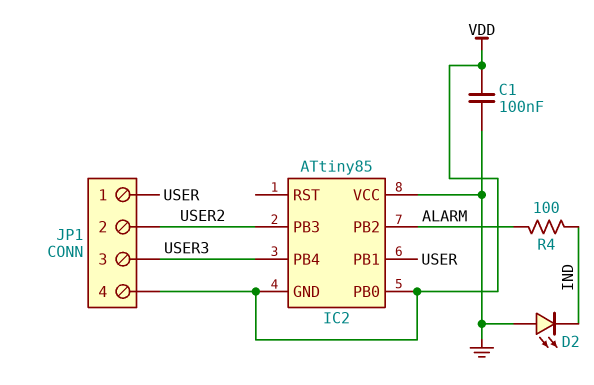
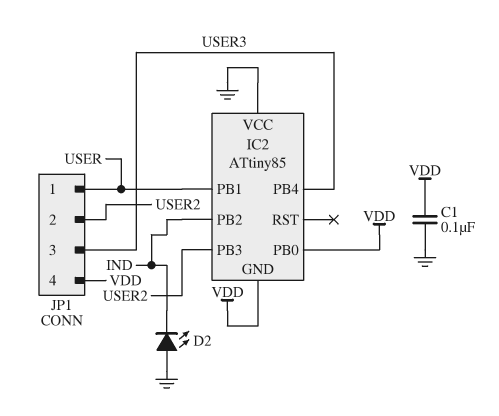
IC2 pin PB2: ALARM -> IND
R4: 100 (ALARM, IND) -> none

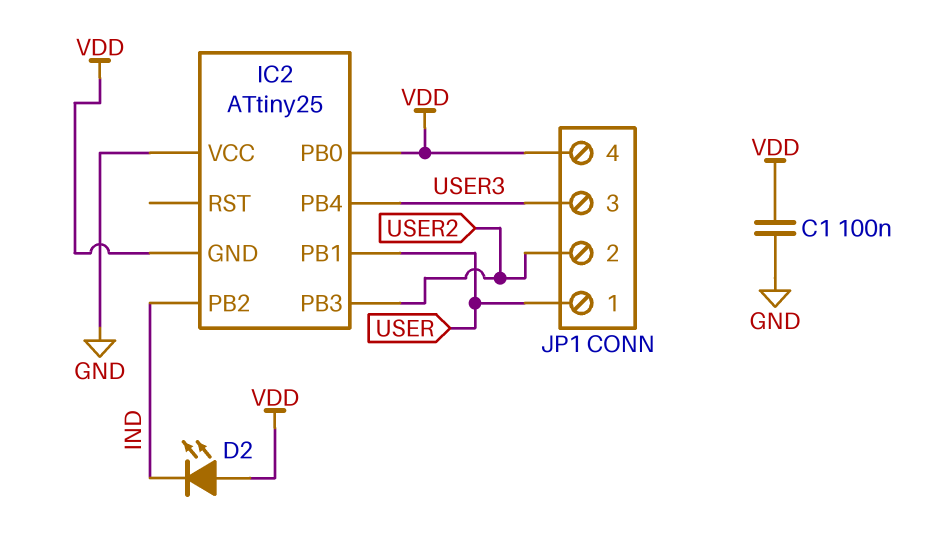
D2: LED (A GND, K IND) -> LED (A VDD, K IND)
IC2: ATtiny85 -> ATtiny25

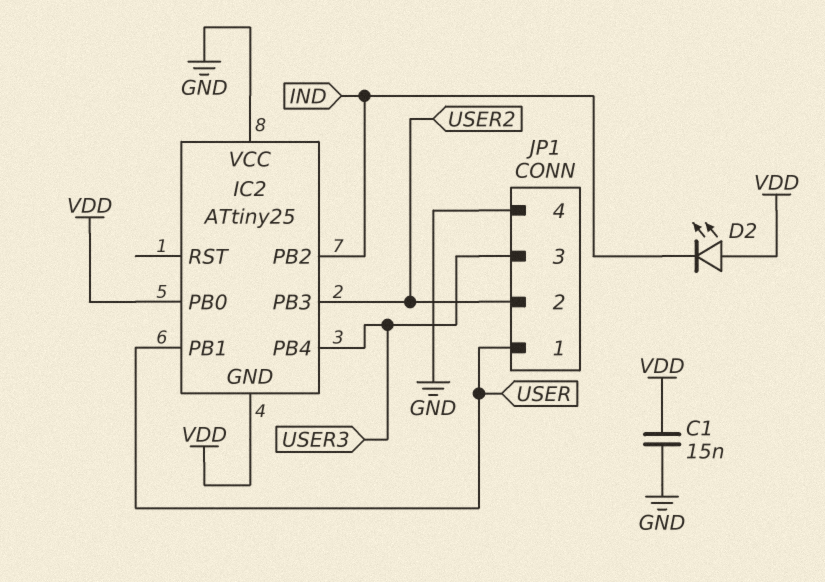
C1: 100nF (GND, VDD) -> 15nF (GND, VDD)
JP1 pin 4: VDD -> GND

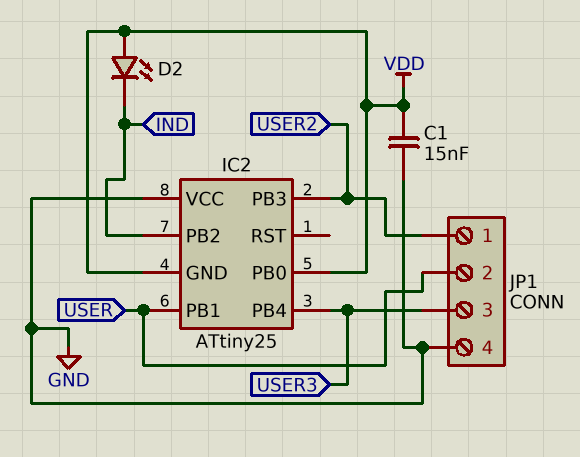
JP1 pin 1: USER -> USER2
JP1 pin 2: USER2 -> USER

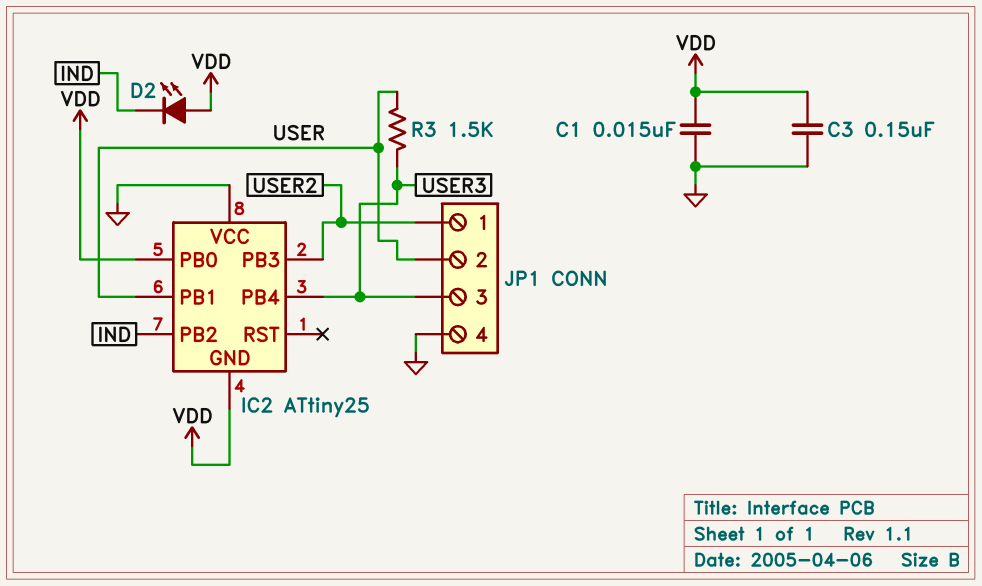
C3: none -> 150nF (GND, VDD)
R3: none -> 1.5k (USER, USER3)

